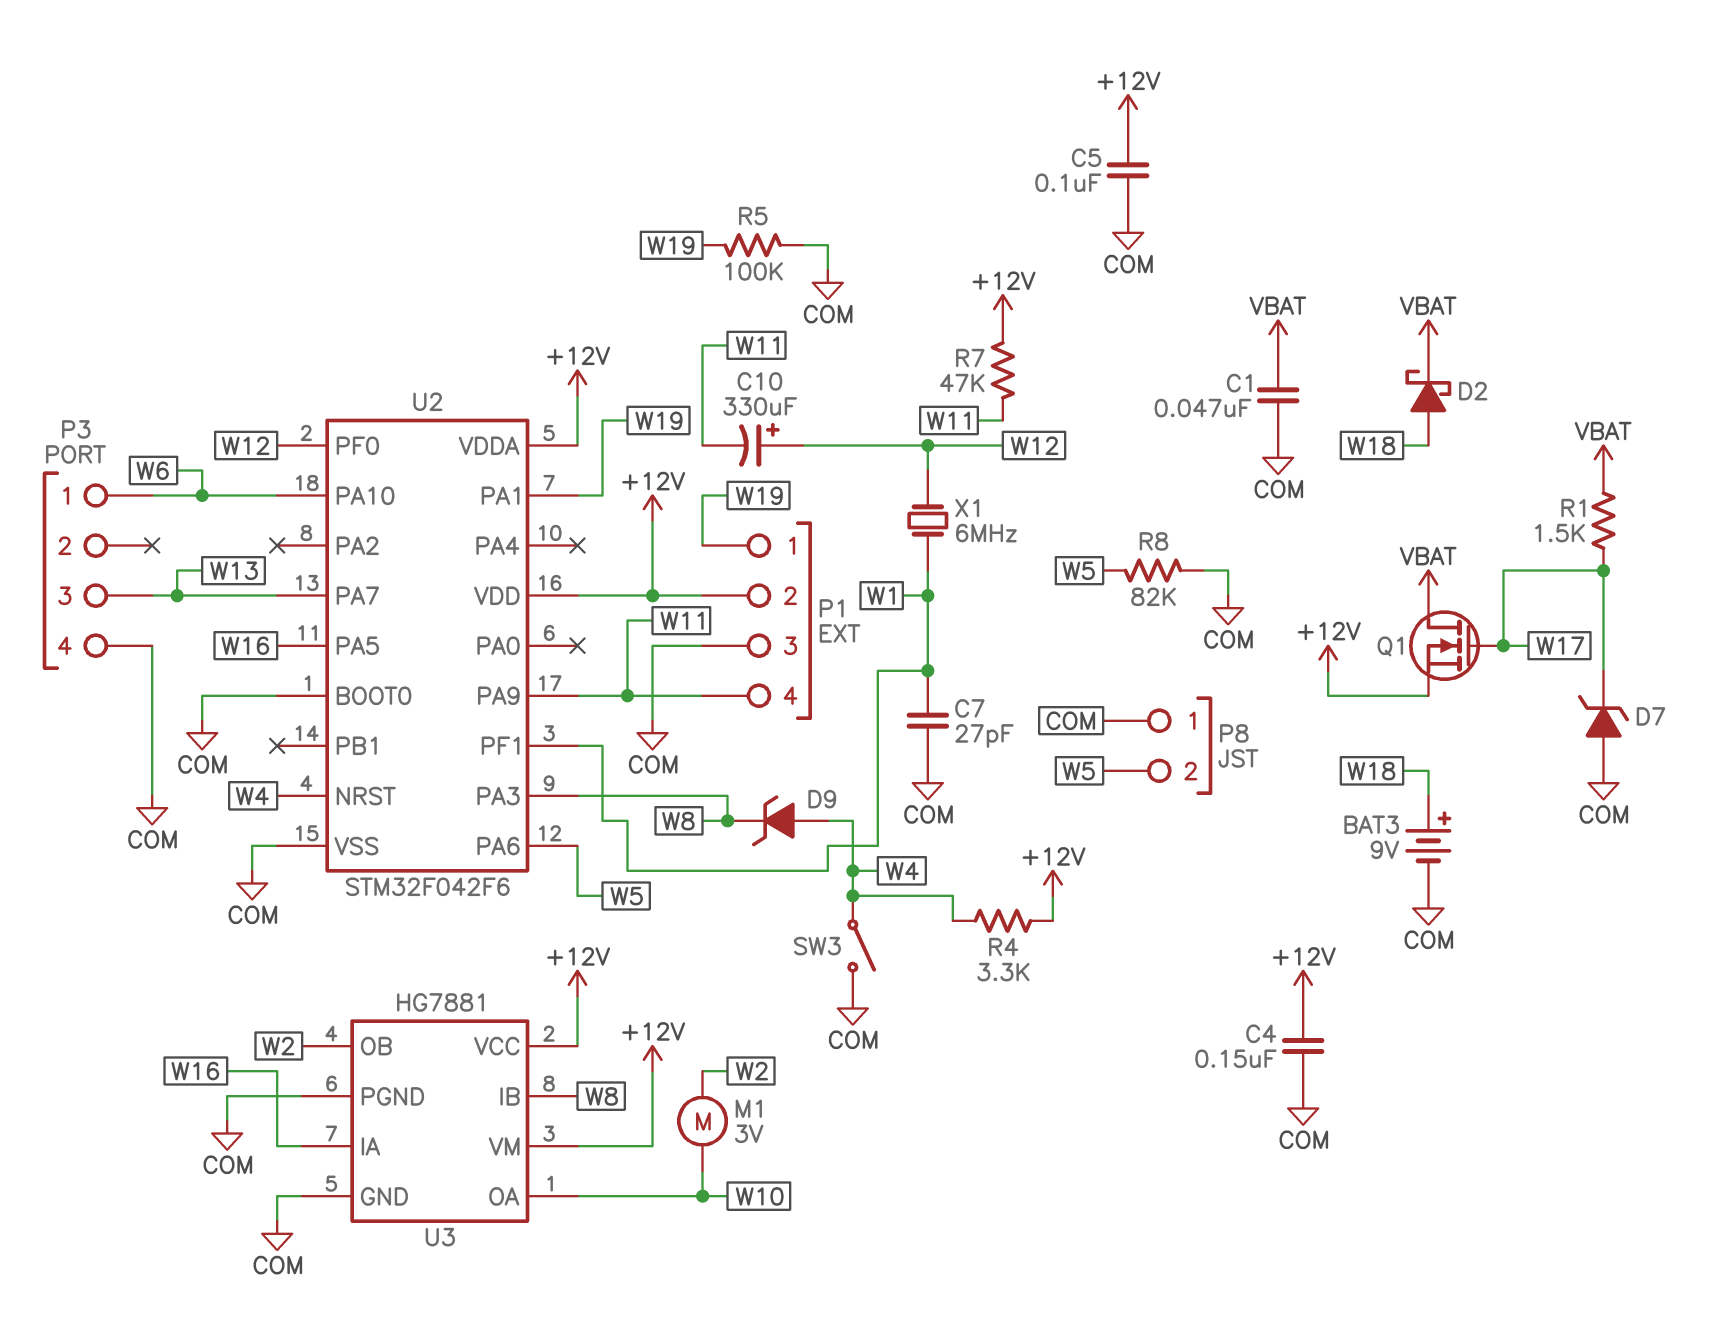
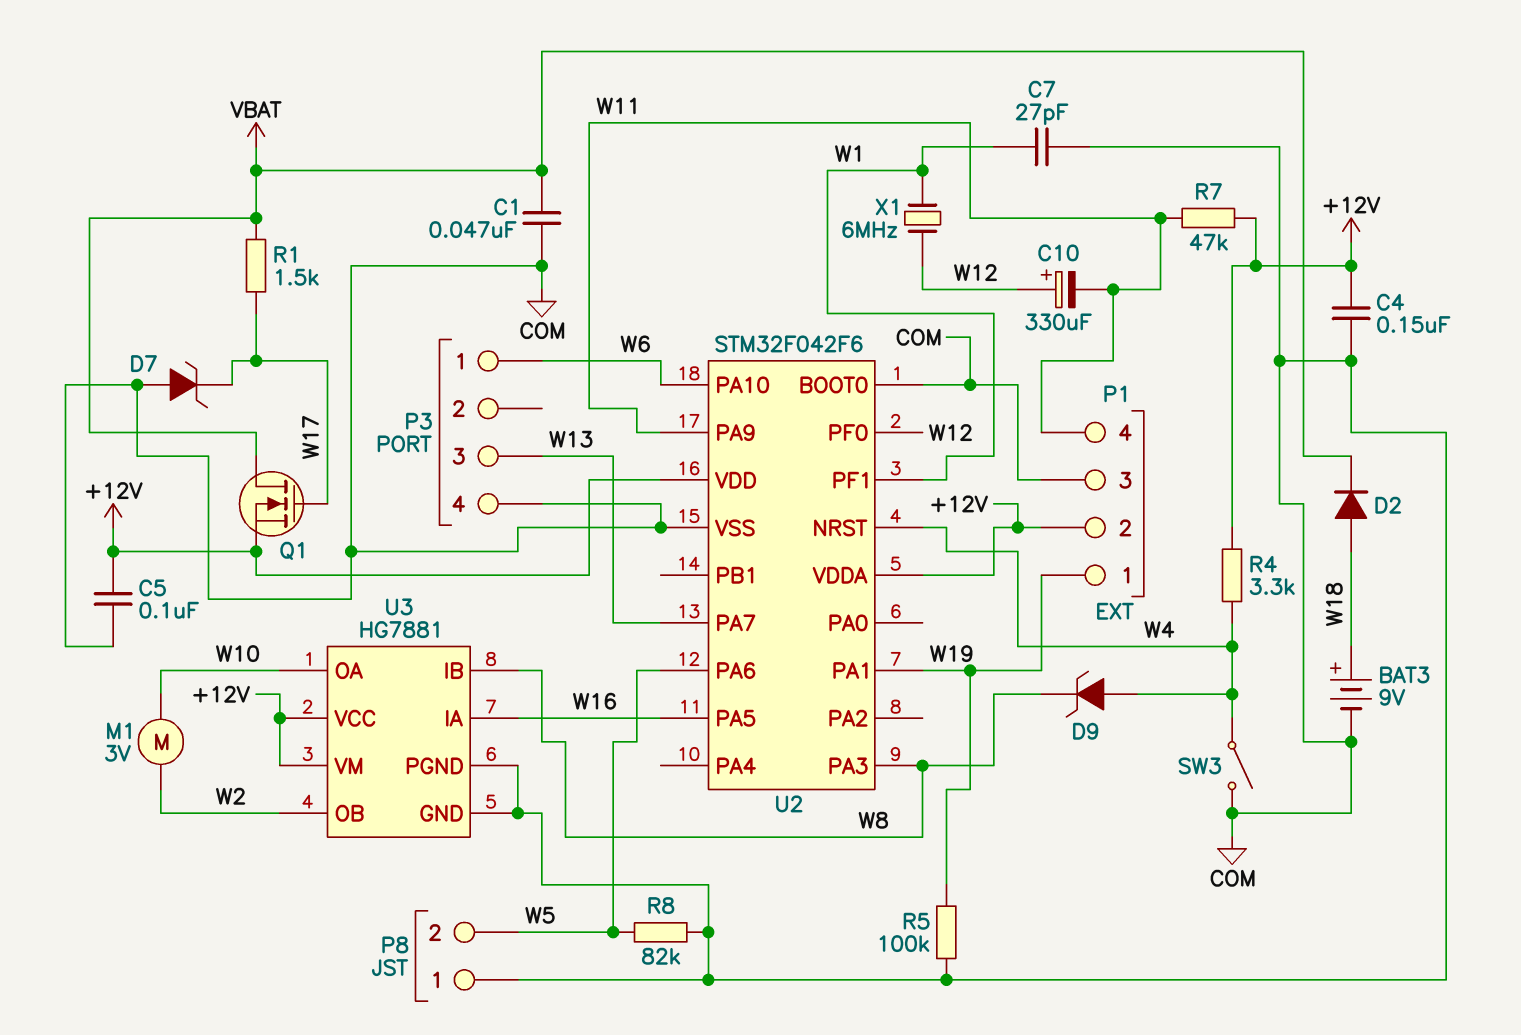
D2: schottky (A W18, K VBAT) -> diode (A W18, K VBAT)

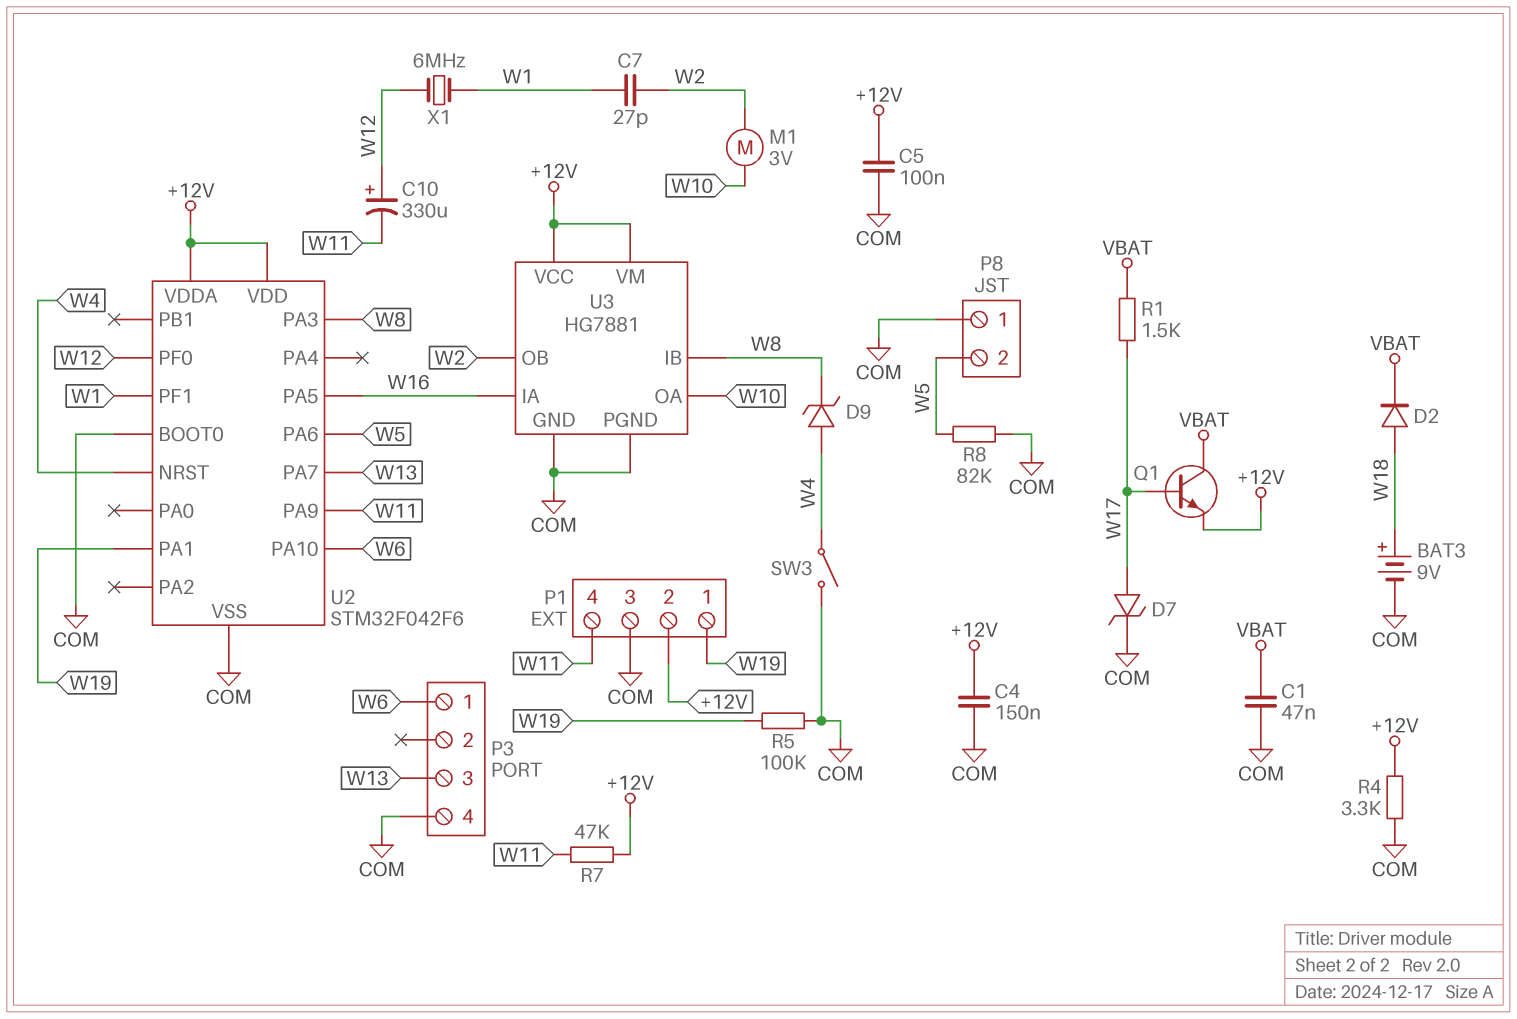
C7: 27pF (COM, W1) -> 27pF (W1, W2)
D7: zener (A COM, K W17) -> zener (A W17, K COM)
Q1: NMOS (G W17, D VBAT, S +12V) -> NPN (B W17, C VBAT, E +12V)
R4: 3.3k (+12V, W4) -> 3.3k (+12V, COM)

